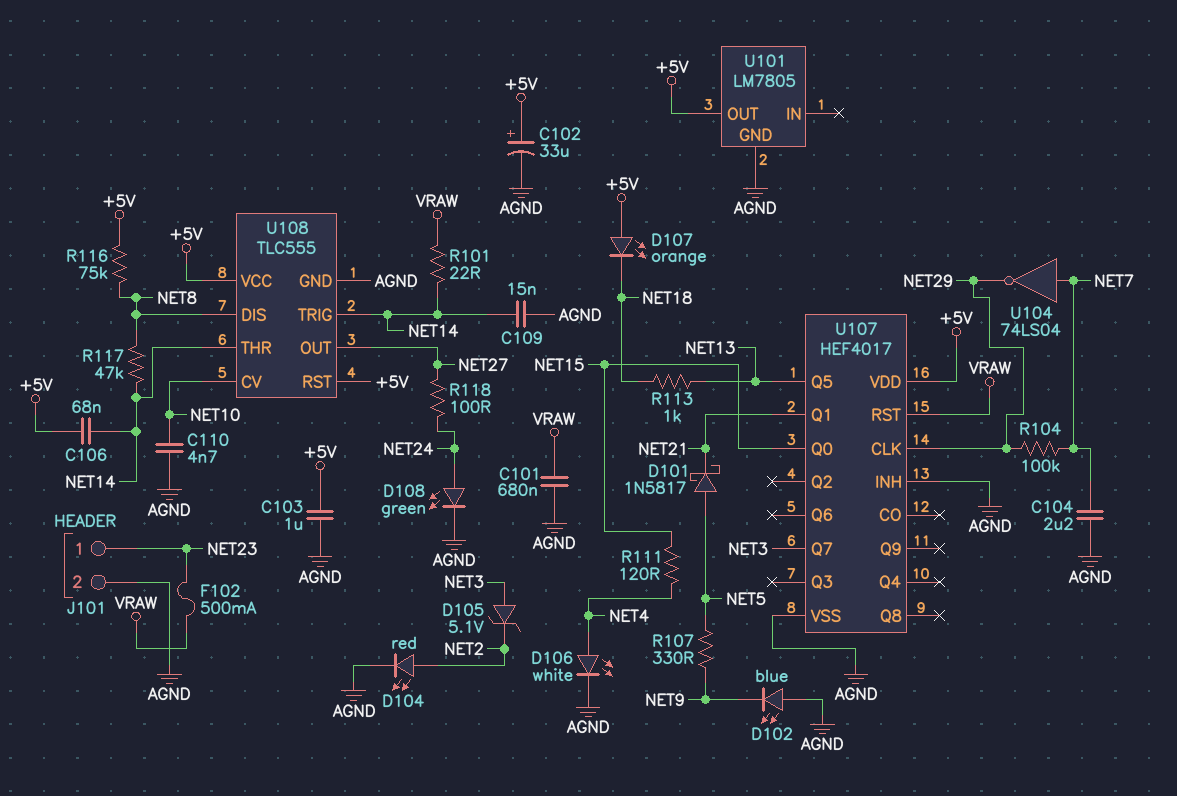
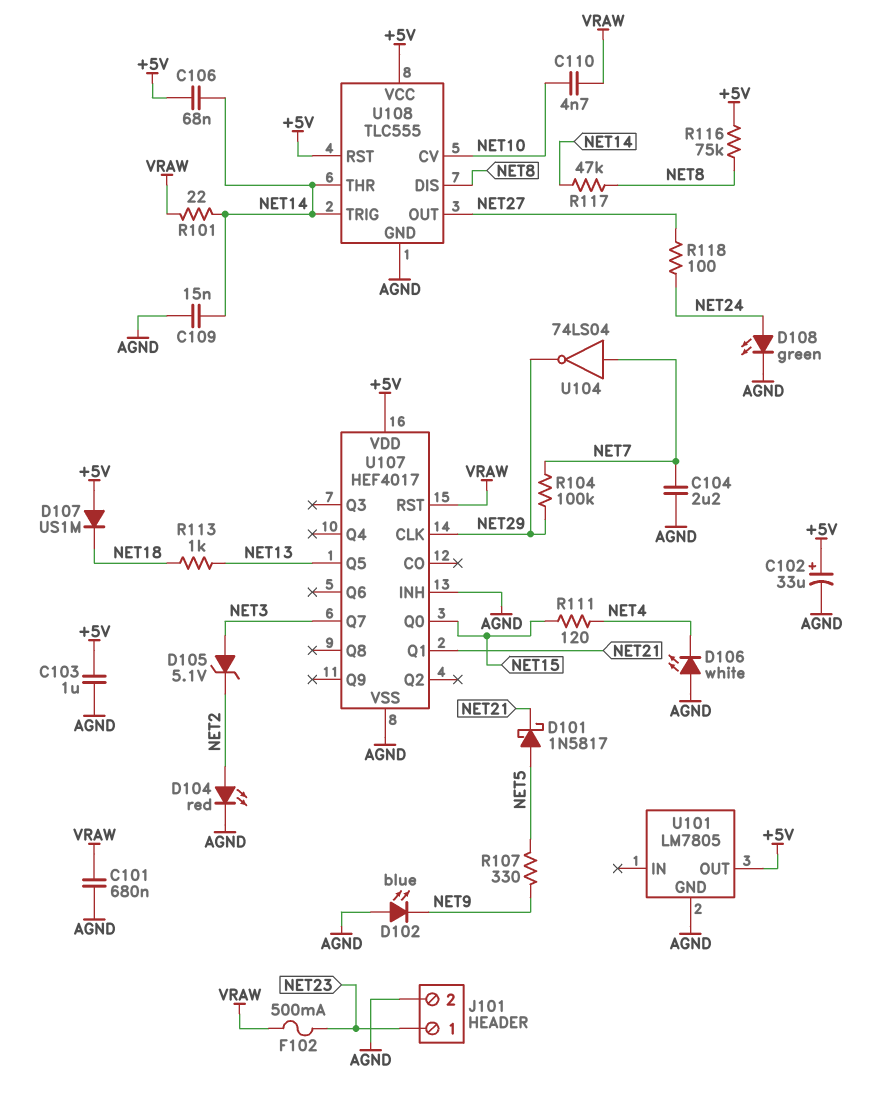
C110: 4.7nF (AGND, NET10) -> 4.7nF (NET10, VRAW)
D106: LED white (A NET4, K AGND) -> LED white (A AGND, K NET4)
D107: LED orange (A +5V, K NET18) -> diode US1M (A +5V, K NET18)

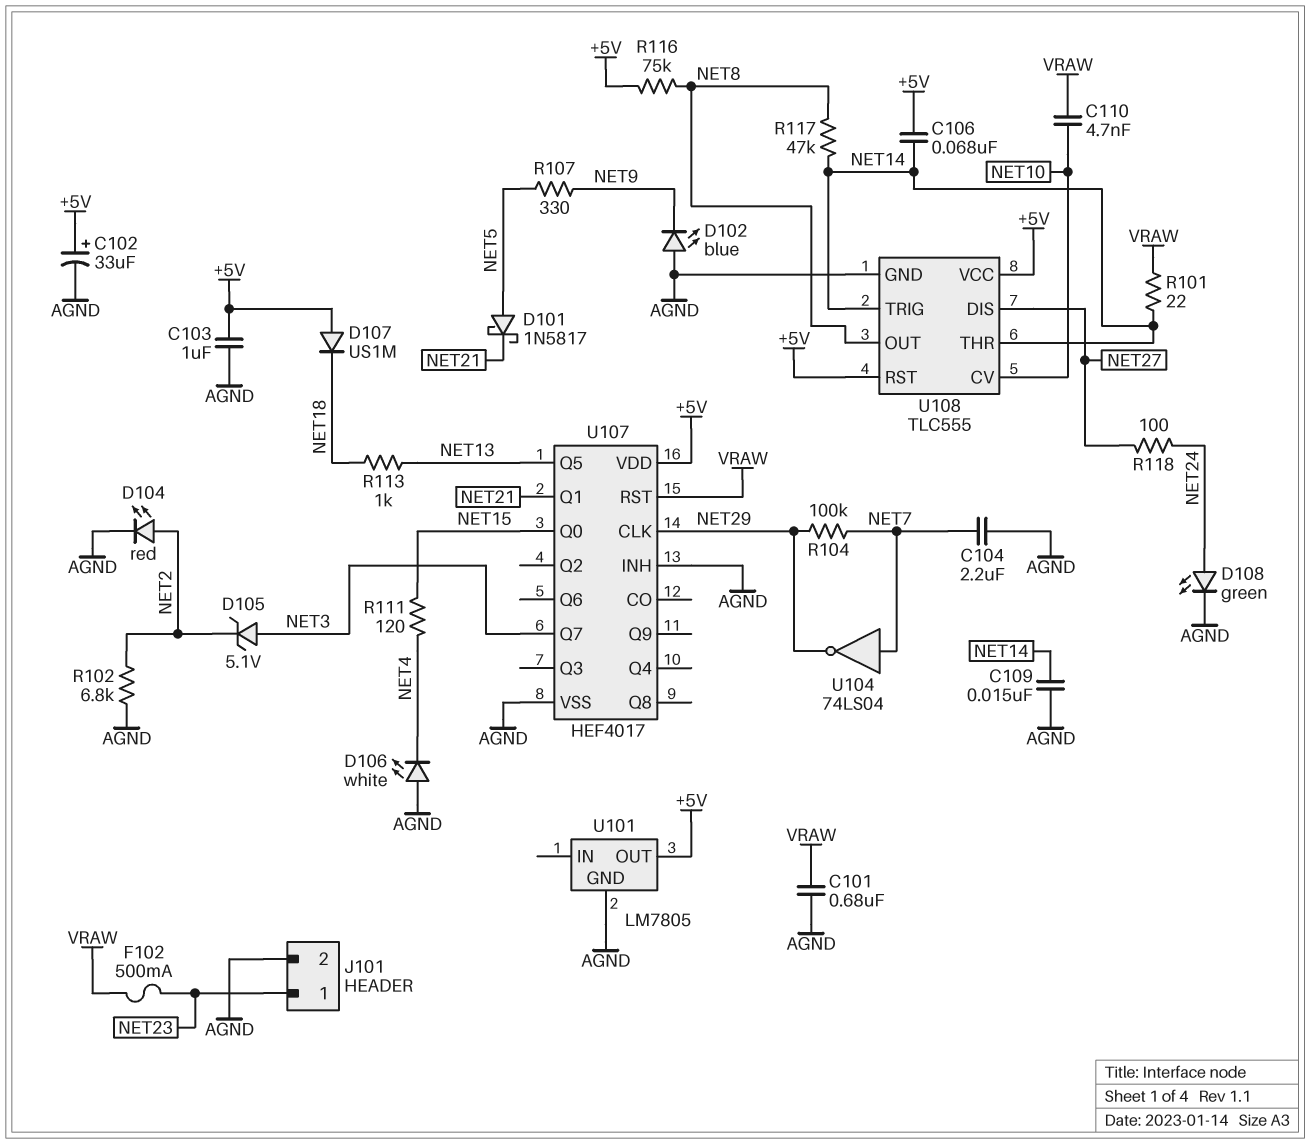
R102: none -> 6.8k (AGND, NET2)
U108 pin DIS: NET8 -> NET27
U108 pin OUT: NET27 -> NET8

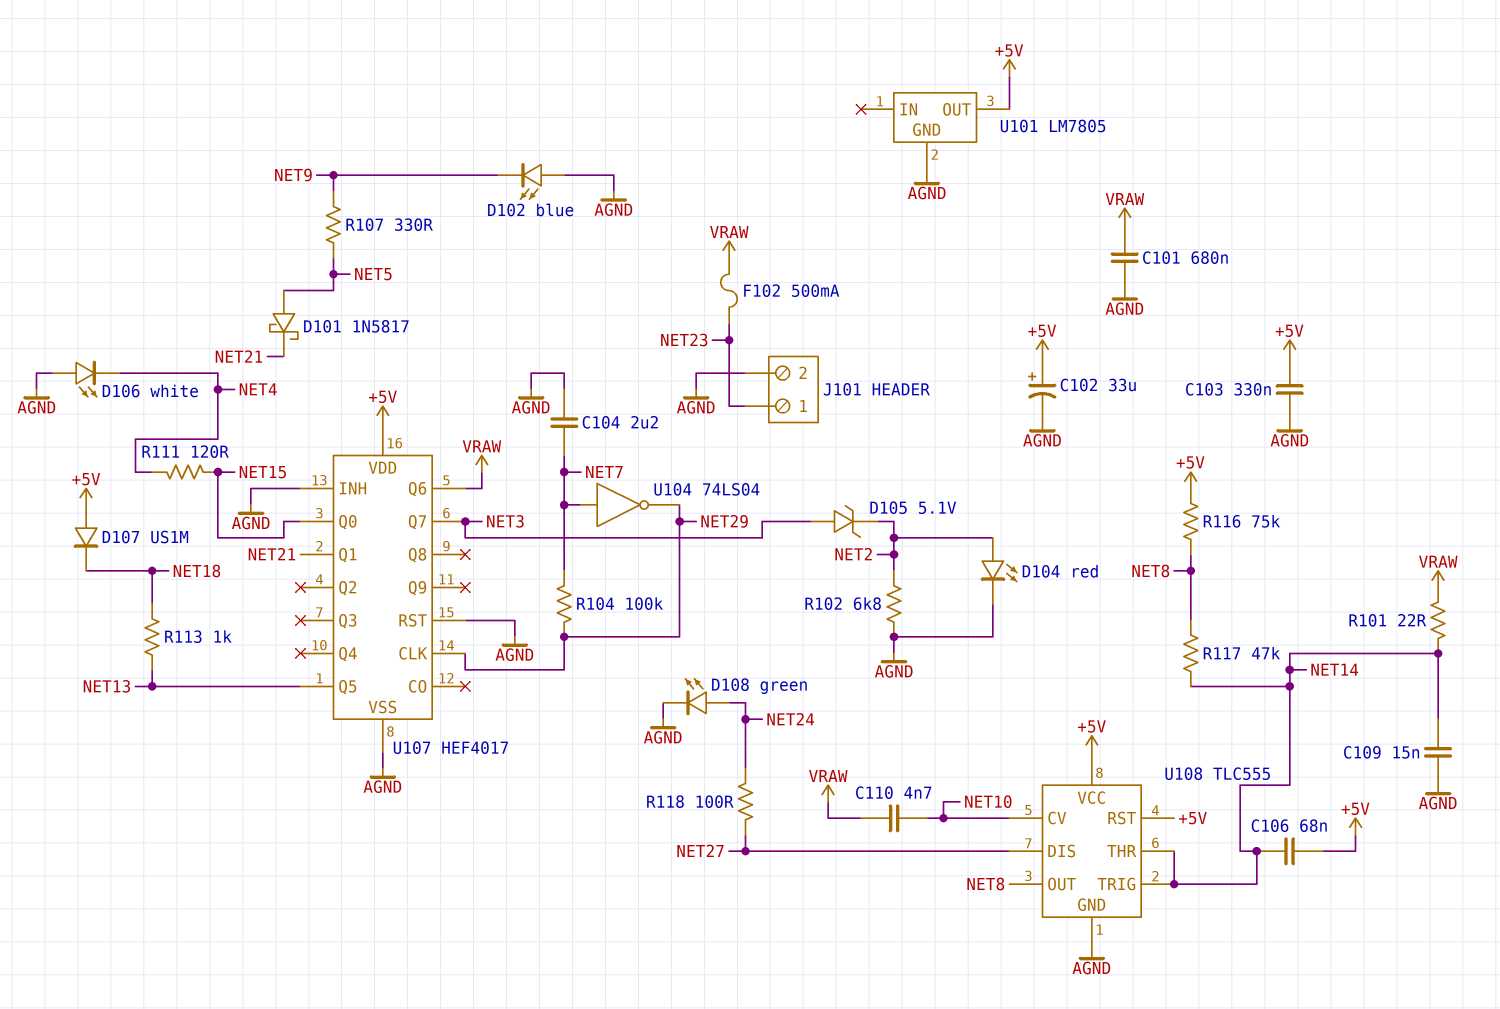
C103: 1uF (+5V, AGND) -> 330nF (+5V, AGND)
U107 pin Q6: none -> VRAW
U107 pin RST: VRAW -> AGND

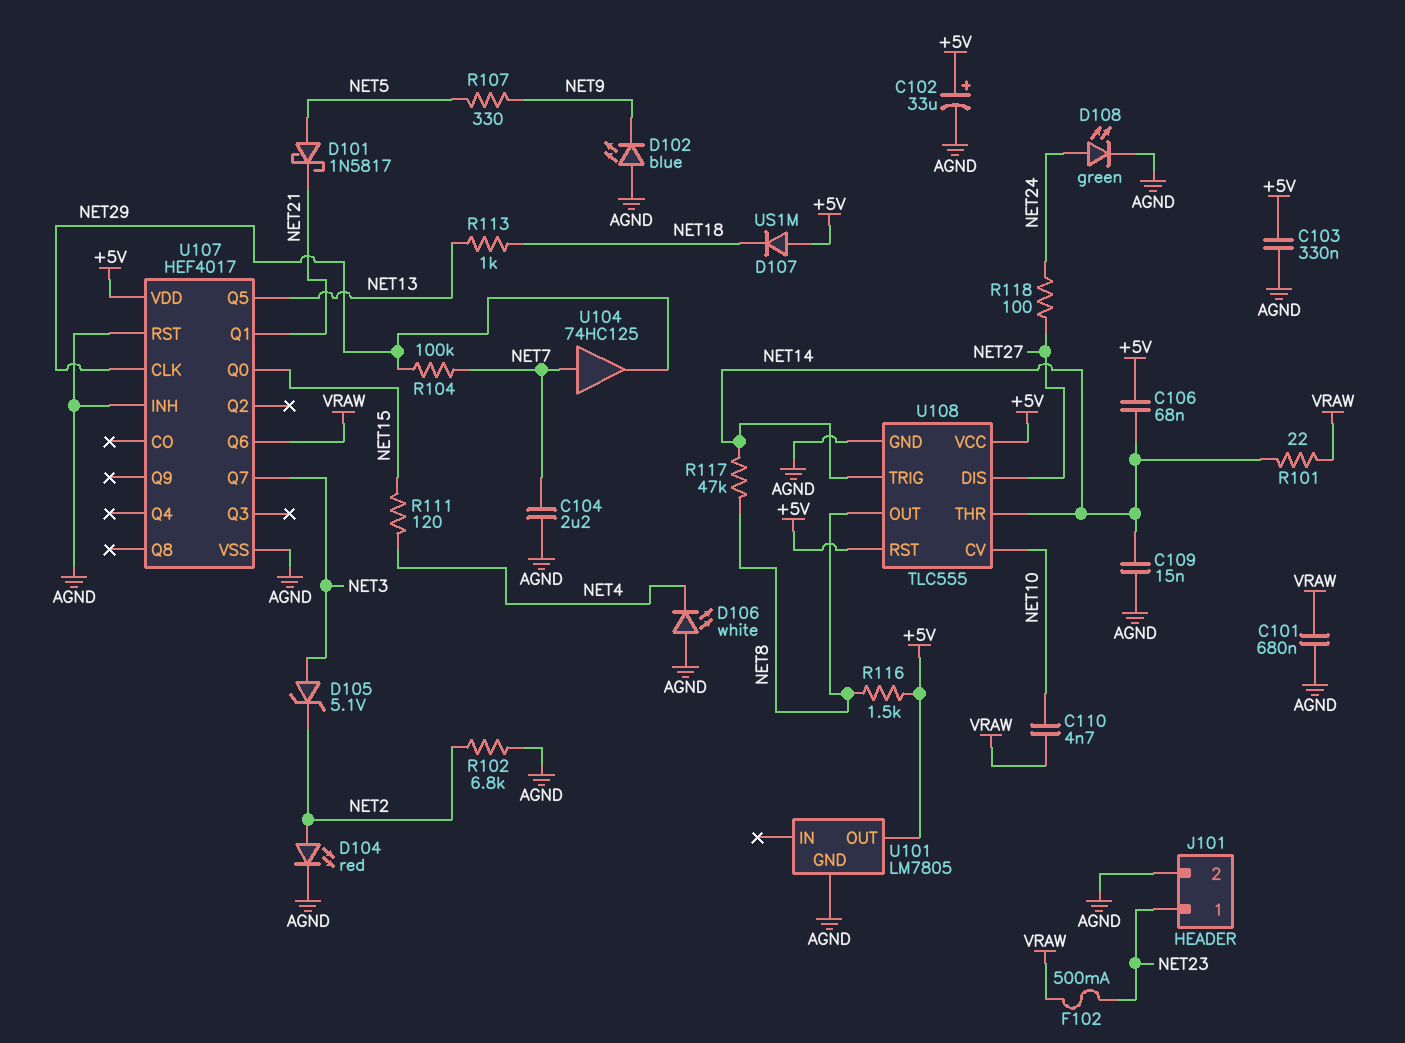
R116: 75k (+5V, NET8) -> 1.5k (+5V, NET8)
U104: NOT 74LS04 (in NET7, out NET29) -> buffer 74HC125 (in NET7, out NET29)

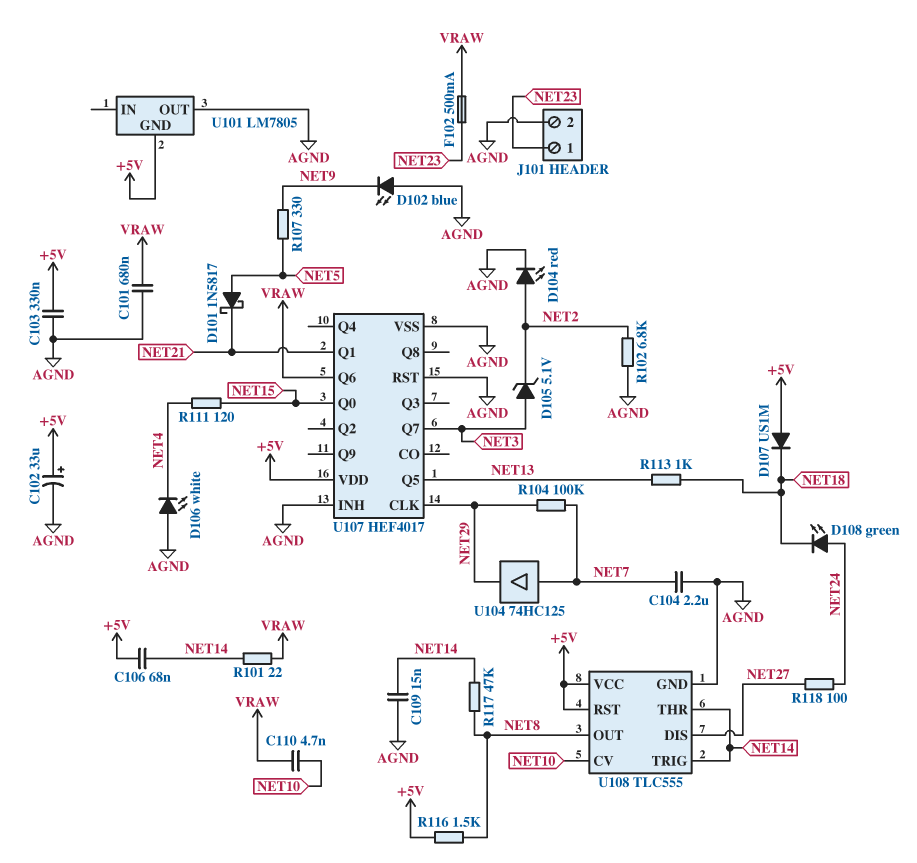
D108: LED green (A NET24, K AGND) -> LED green (A NET24, K NET18)
U101 pin GND: AGND -> +5V
U101 pin OUT: +5V -> AGND

